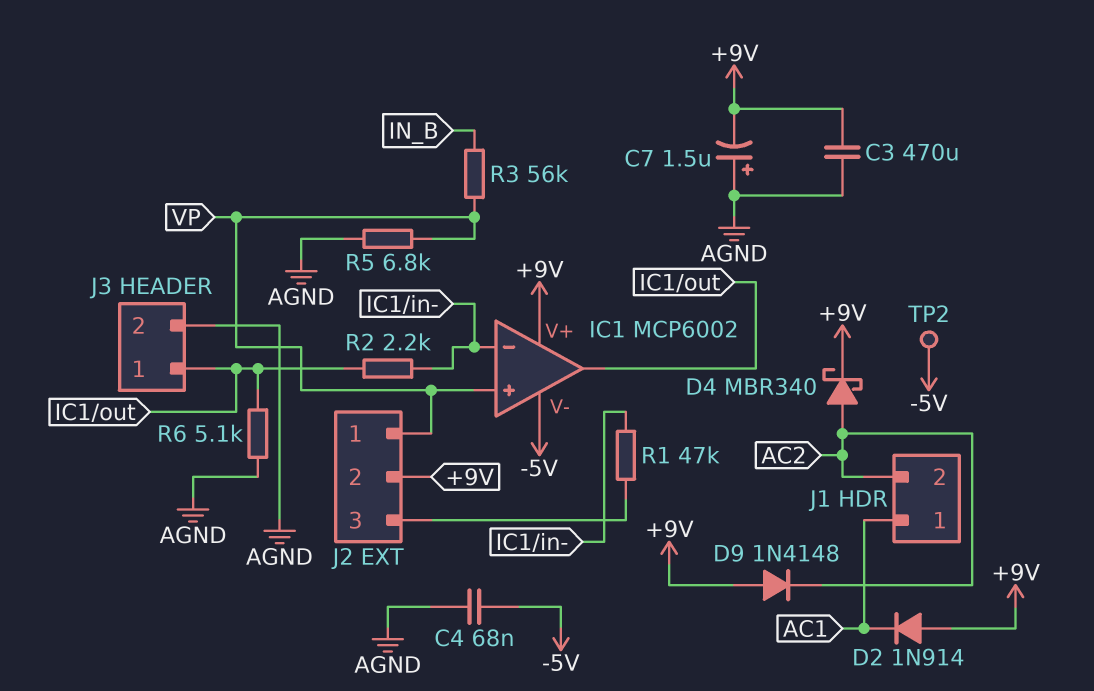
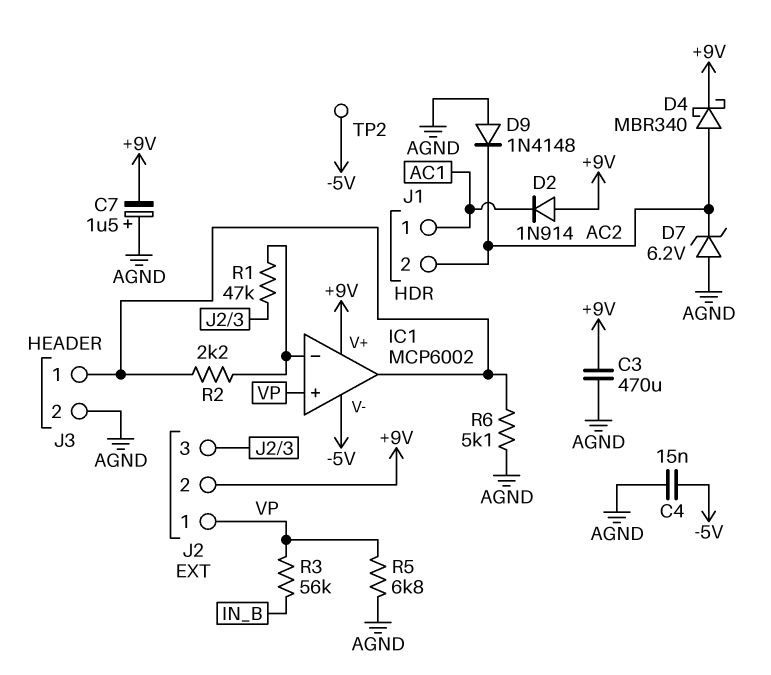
C4: 68nF (-5V, AGND) -> 15nF (-5V, AGND)
D7: none -> zener 6.2V (A AGND, K AC2)
D9: diode 1N4148 (A +9V, K AC2) -> diode 1N4148 (A AGND, K AC2)

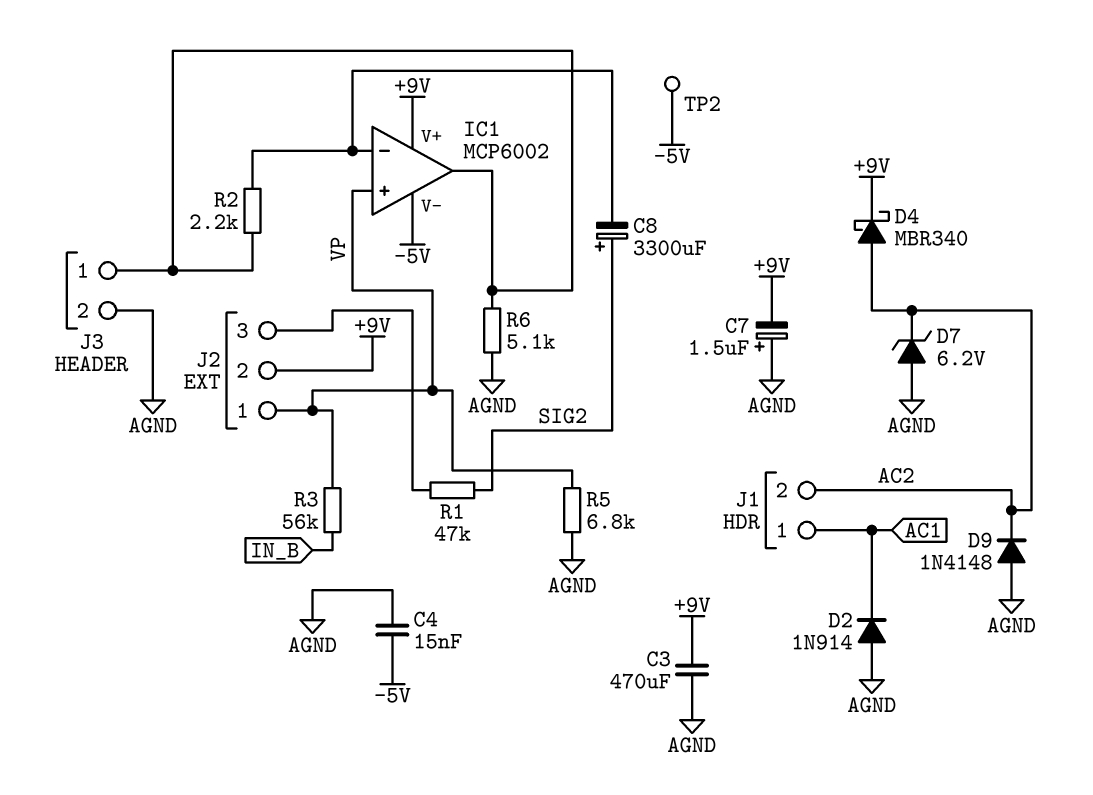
C8: none -> 3300uF (plus SIG2, minus IC1/in-)
D2: diode 1N914 (A +9V, K AC1) -> diode 1N914 (A AGND, K AC1)
R1: 47k (IC1/in-, J2/3) -> 47k (J2/3, SIG2)

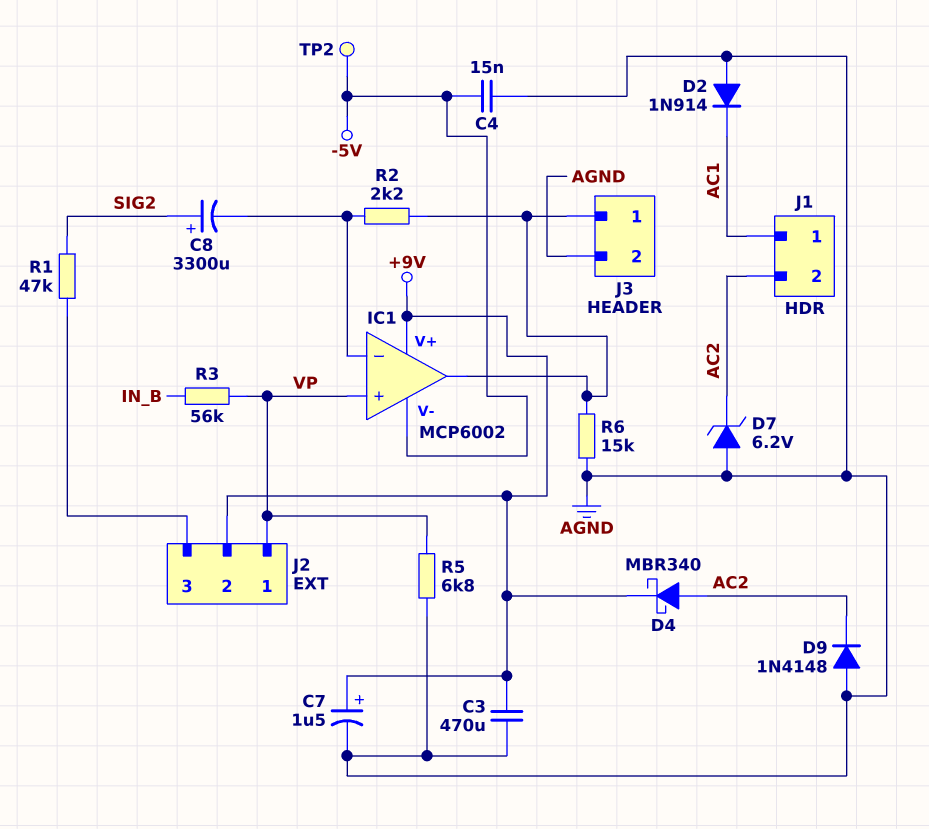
C7: 1.5uF (plus AGND, minus +9V) -> 1.5uF (plus +9V, minus AGND)
R6: 5.1k (AGND, IC1/out) -> 15k (AGND, IC1/out)

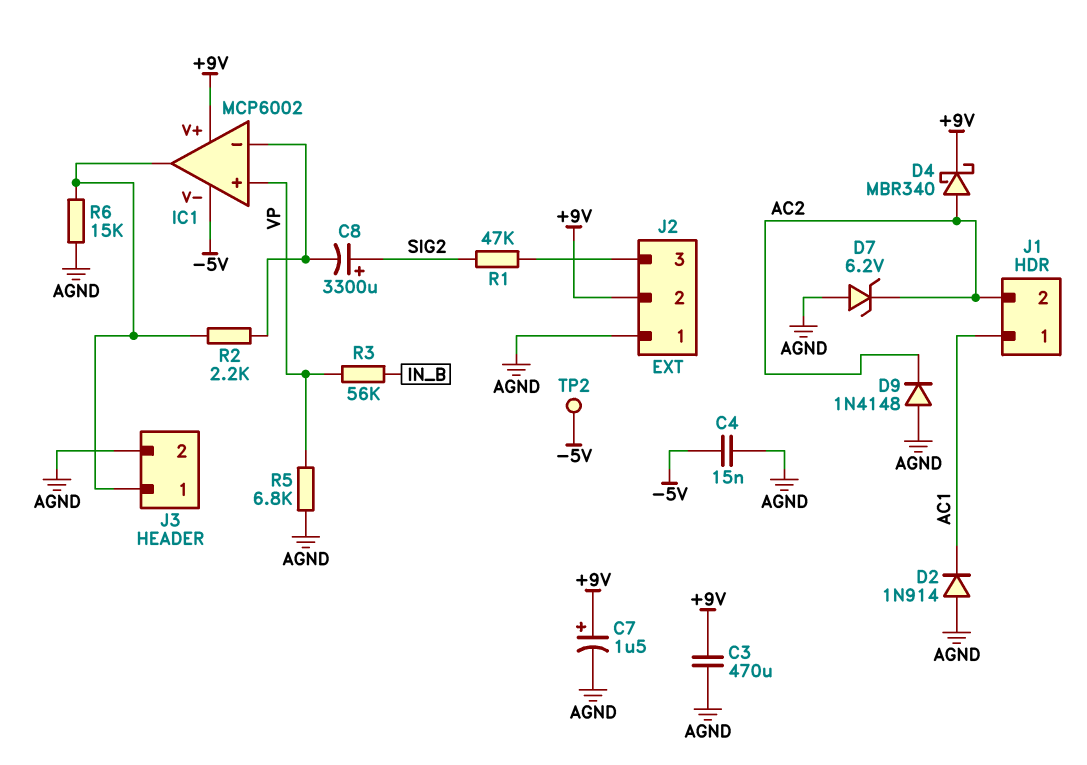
J2 pin 1: VP -> AGND

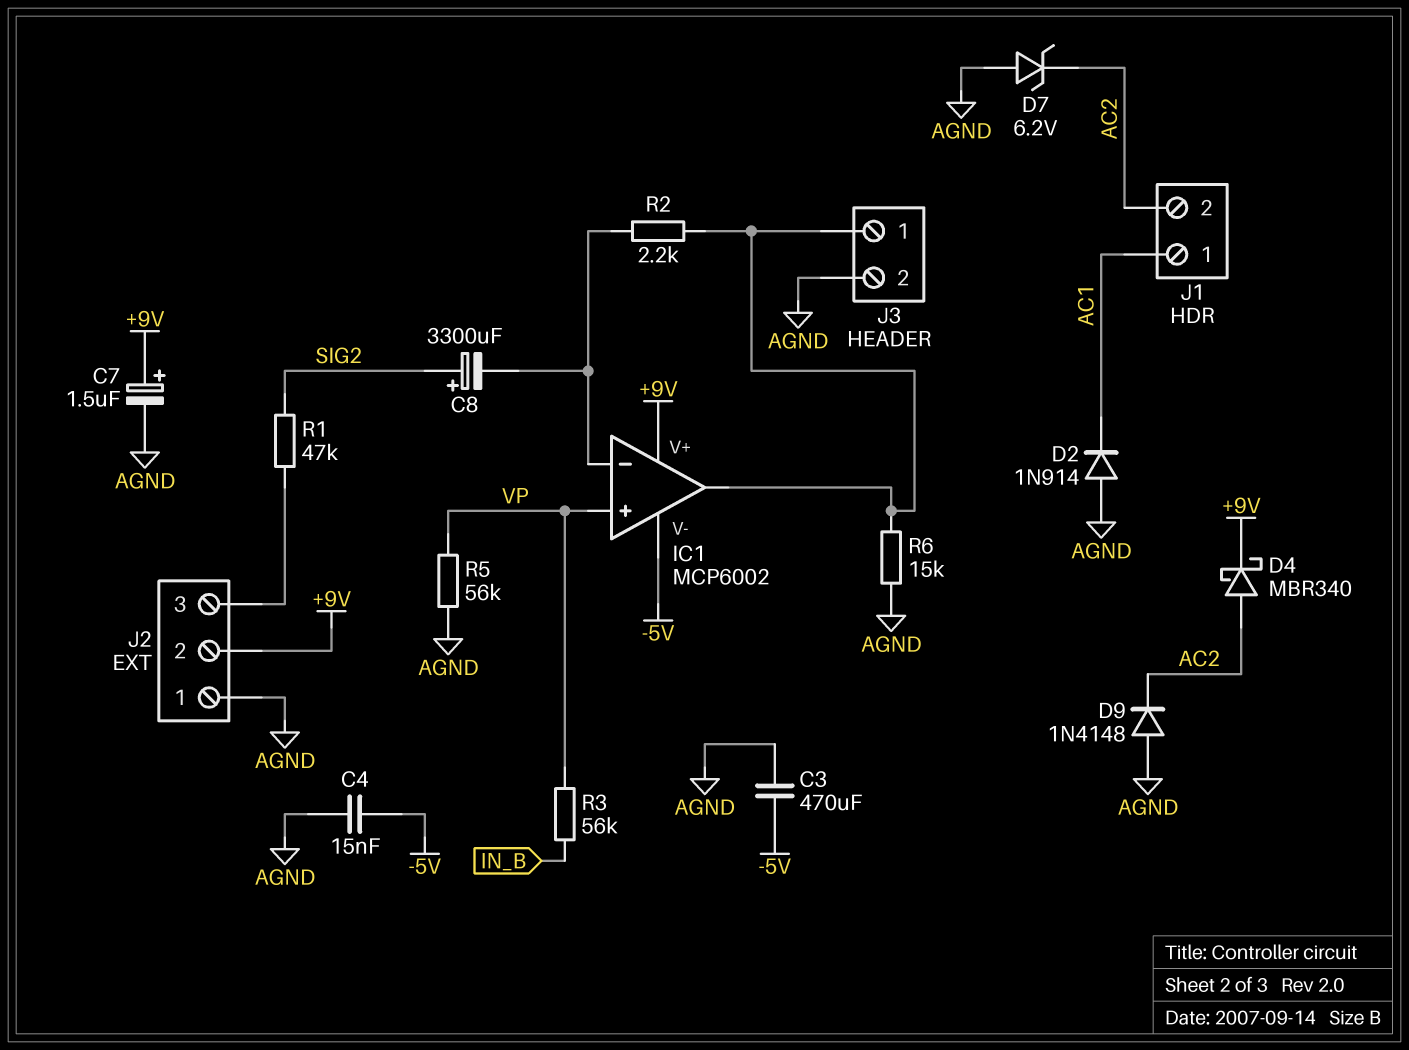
C3: 470uF (+9V, AGND) -> 470uF (-5V, AGND)
R5: 6.8k (AGND, VP) -> 56k (AGND, VP)
TP2: test point (-5V) -> none

